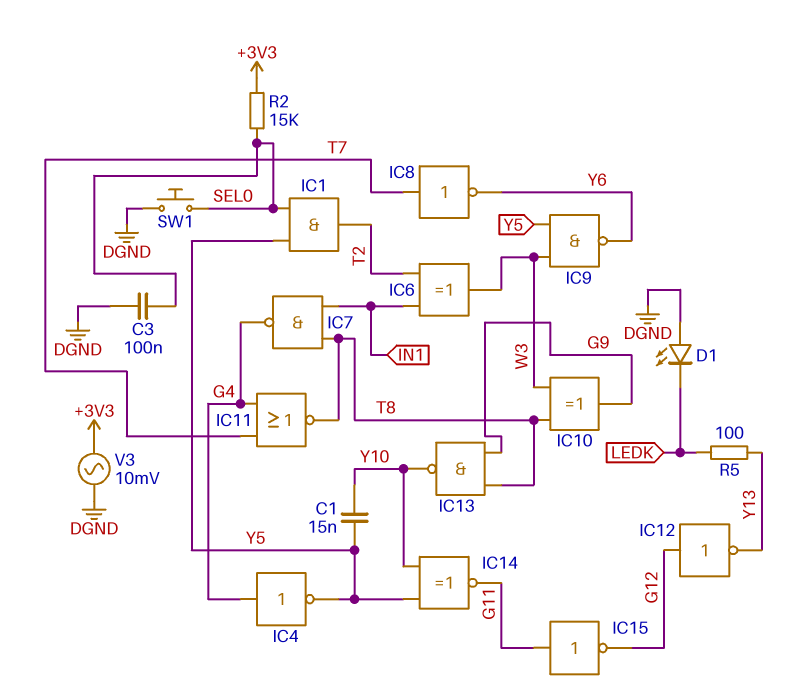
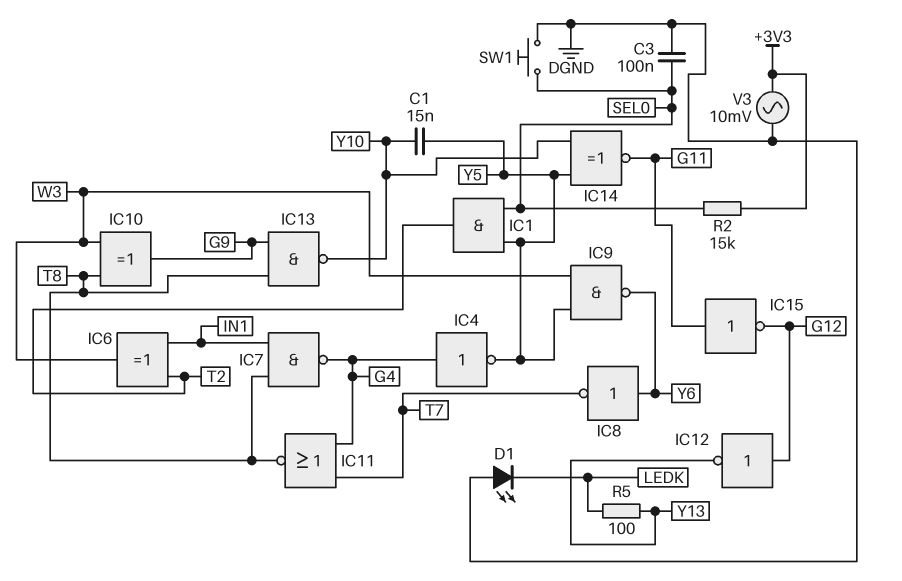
IC8: NOT (in T7, out Y6) -> NOT (in Y6, out T7)

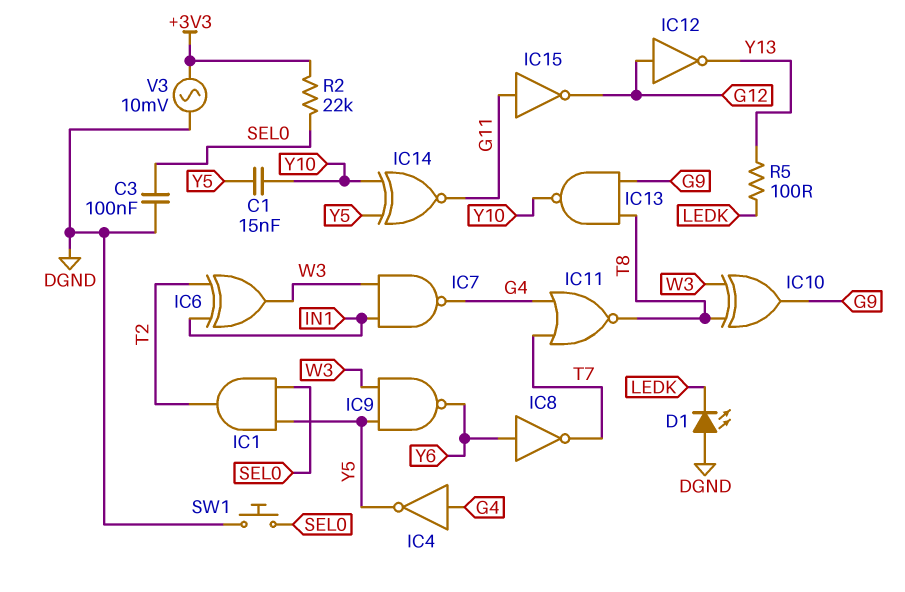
IC7: NAND (in IN1, in T8, out G4) -> NAND (in IN1, in W3, out G4)
R2: 15k (+3V3, SEL0) -> 22k (+3V3, SEL0)

